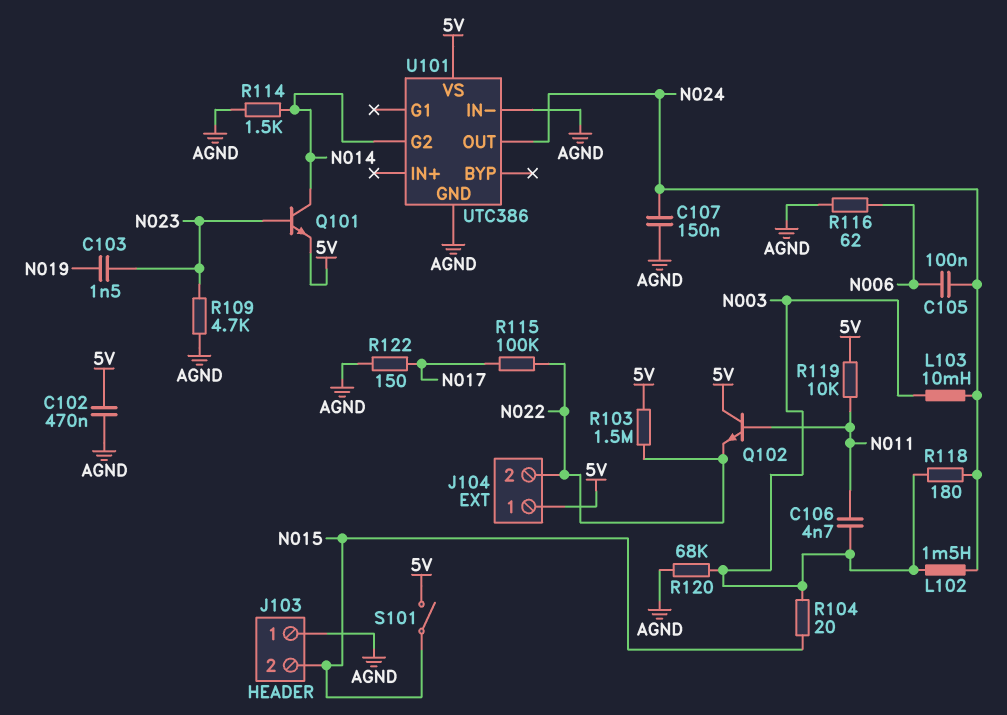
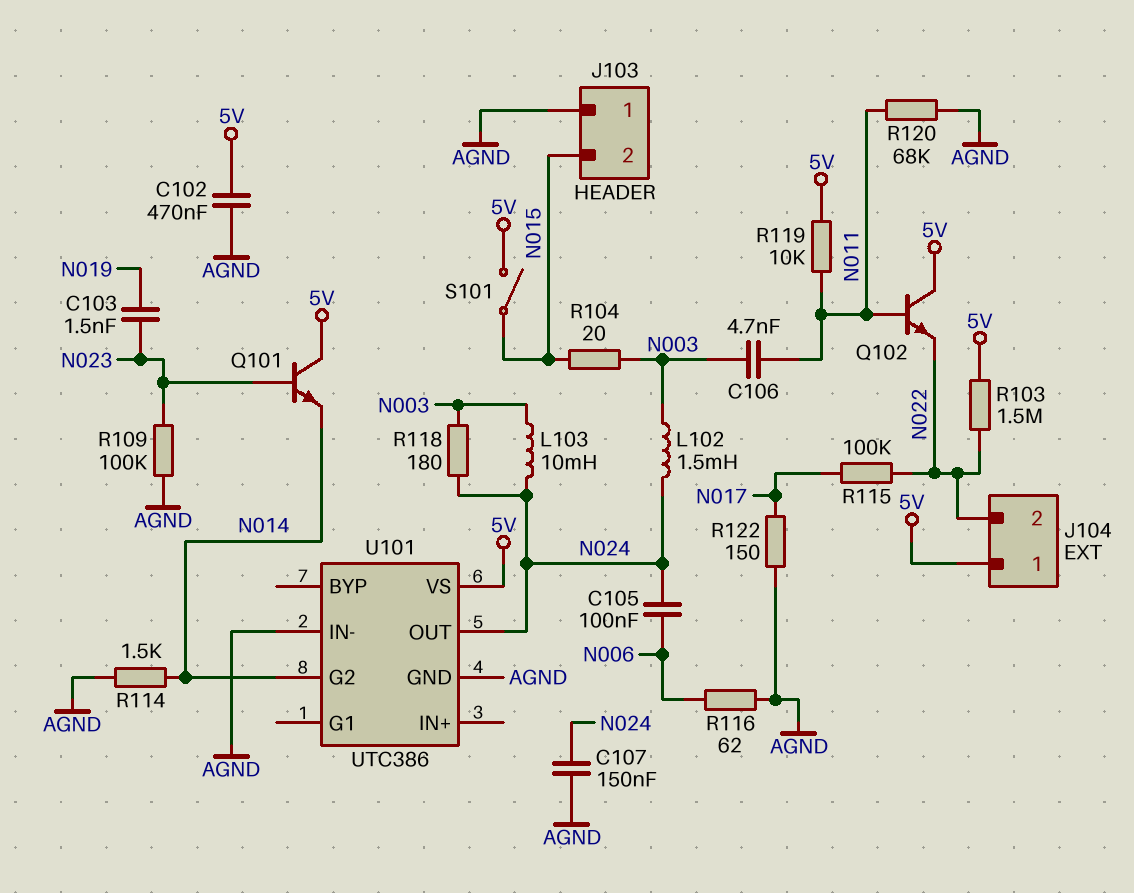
Q101: NPN (B N023, C N014, E 5V) -> NPN (B N023, C 5V, E N014)
R109: 4.7k (AGND, N023) -> 100k (AGND, N023)
R120: 68k (AGND, N003) -> 68k (AGND, N011)

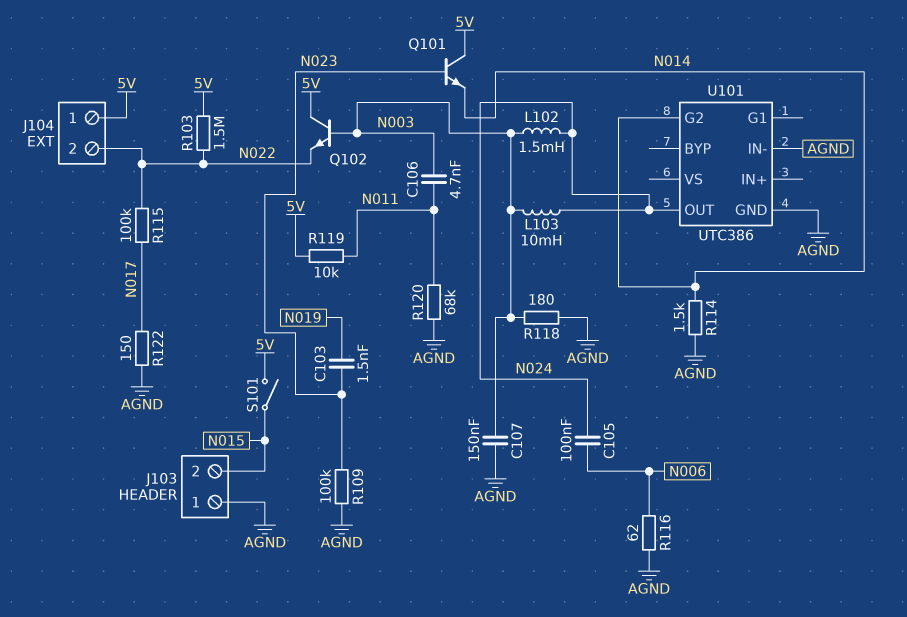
C102: 470nF (5V, AGND) -> none
C107: 150nF (AGND, N024) -> 150nF (AGND, N003)
Q102: NPN (B N011, C 5V, E N022) -> NPN (B N003, C 5V, E N022)
R104: 20 (N003, N015) -> none
R118: 180 (N003, N024) -> 180 (AGND, N003)
U101 pin VS: 5V -> none

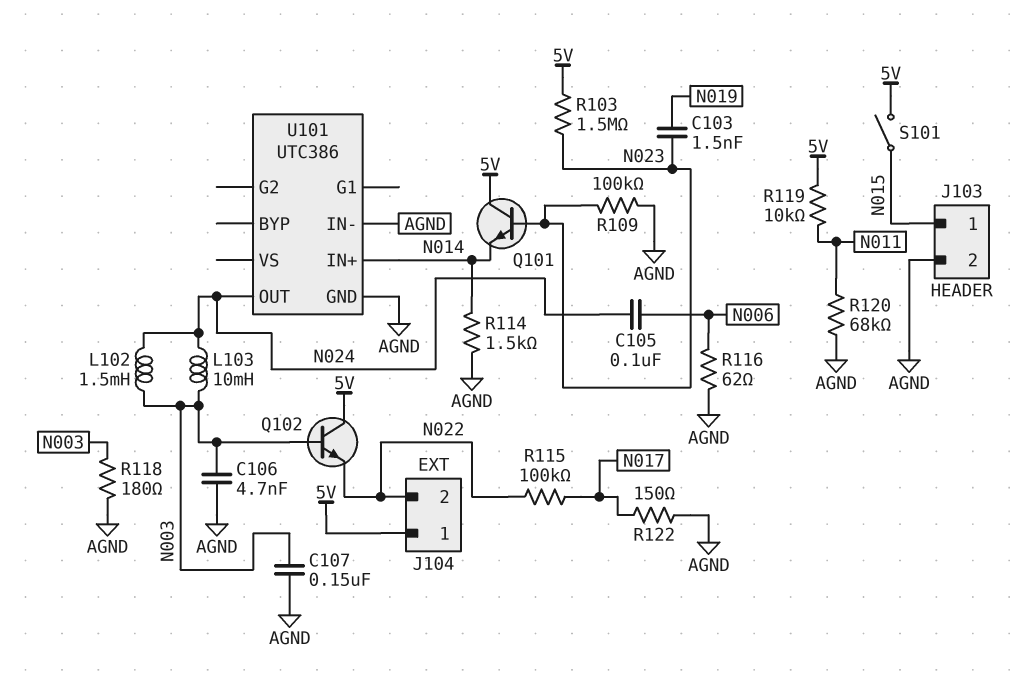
C106: 4.7nF (N003, N011) -> 4.7nF (AGND, N003)
J103 pin 1: AGND -> N015
J103 pin 2: N015 -> AGND
R103: 1.5M (5V, N022) -> 1.5M (5V, N023)
U101 pin G2: N014 -> none
U101 pin IN+: none -> N014

